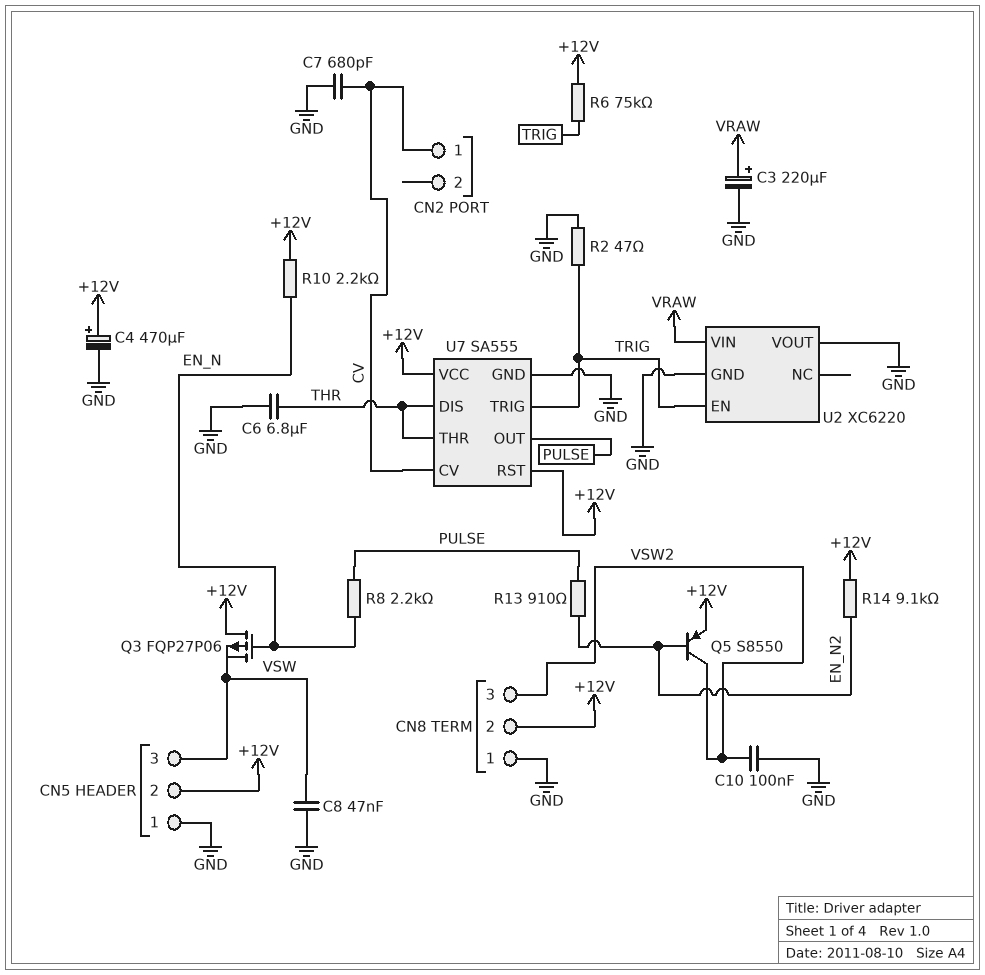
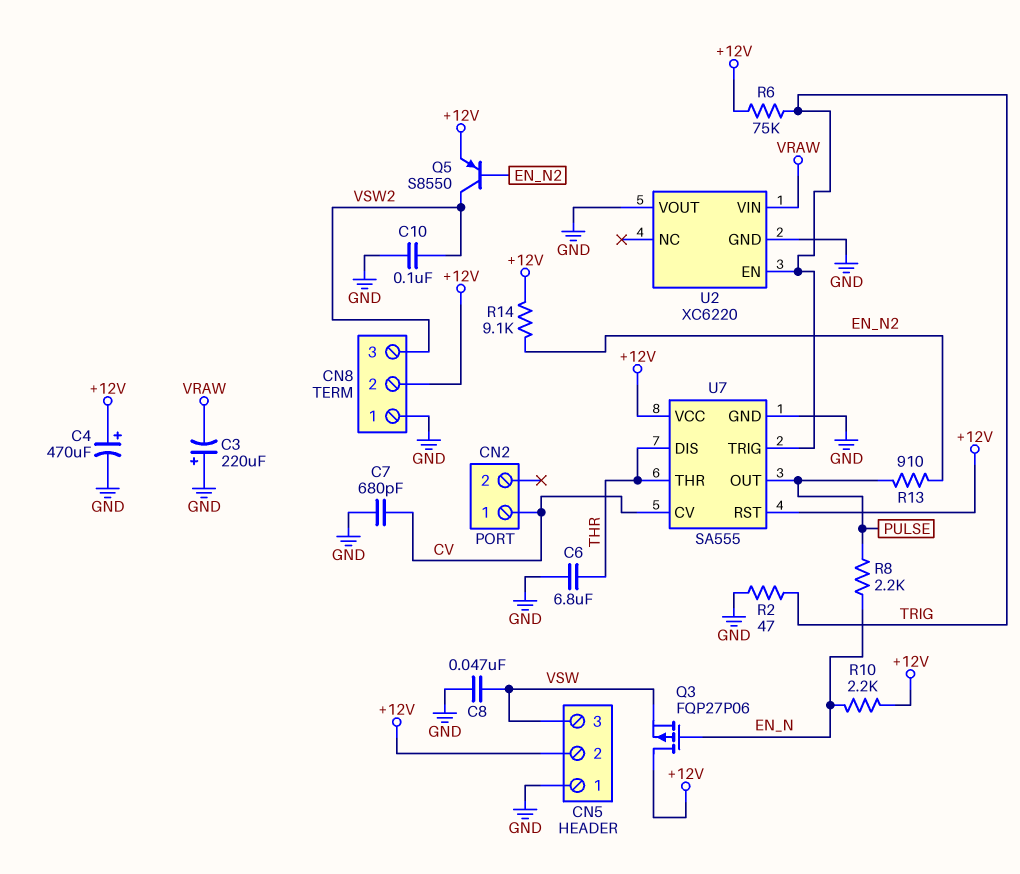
C3: 220uF (plus VRAW, minus GND) -> 220uF (plus GND, minus VRAW)

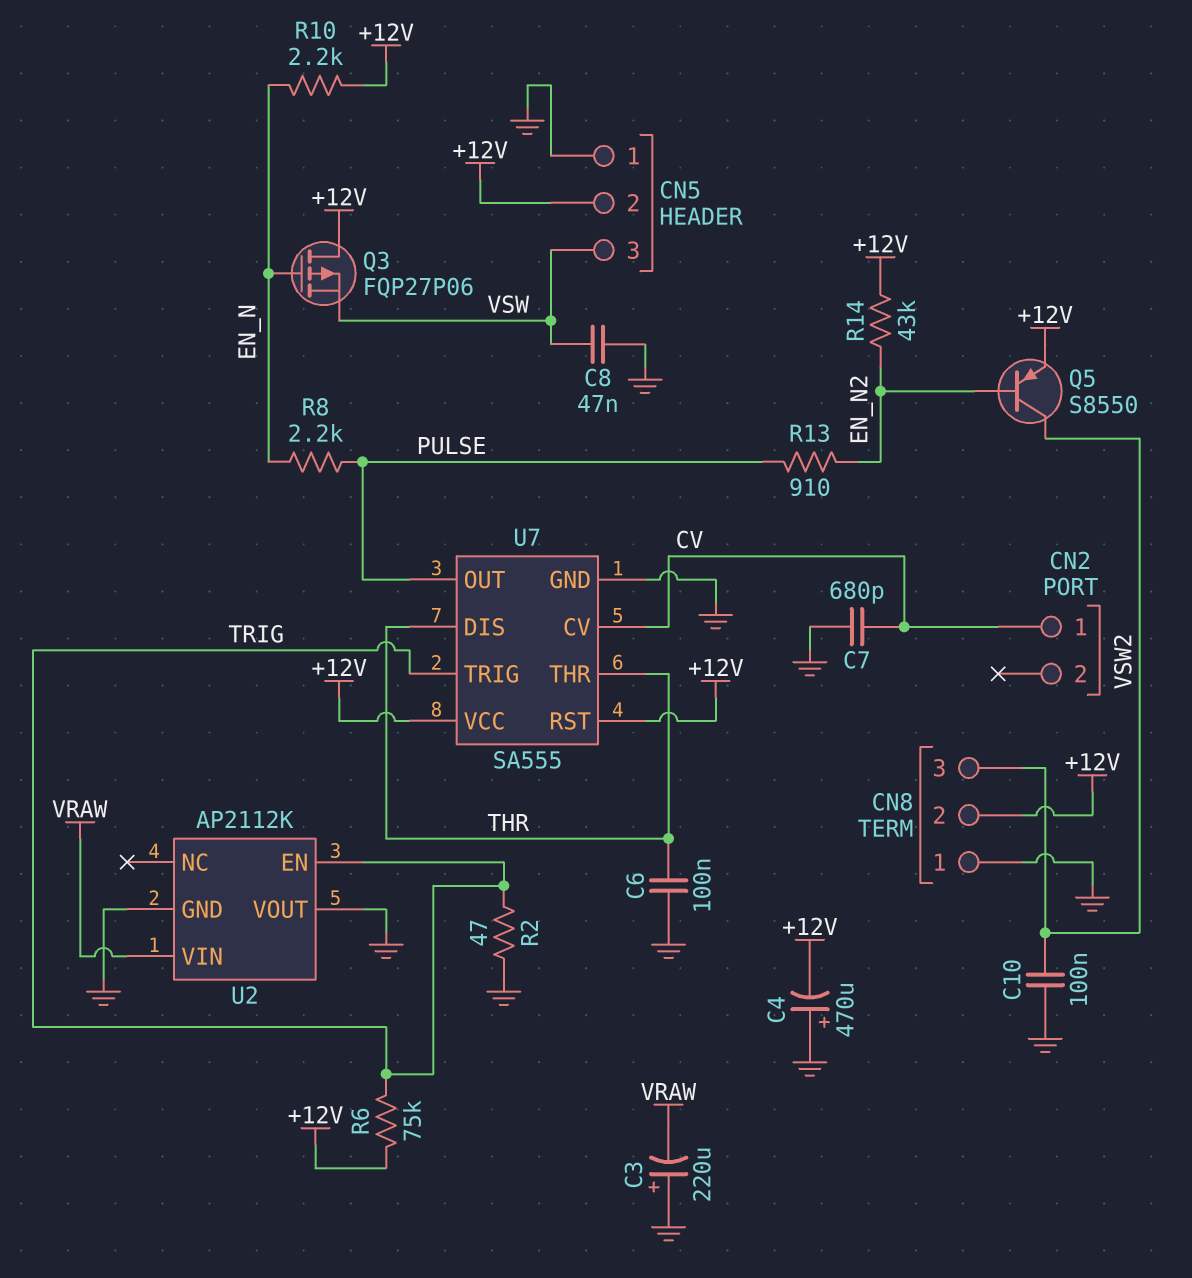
C4: 470uF (plus +12V, minus GND) -> 470uF (plus GND, minus +12V)
C6: 6.8uF (GND, THR) -> 100nF (GND, THR)
R14: 9.1k (+12V, EN_N2) -> 43k (+12V, EN_N2)
U2: XC6220 -> AP2112K

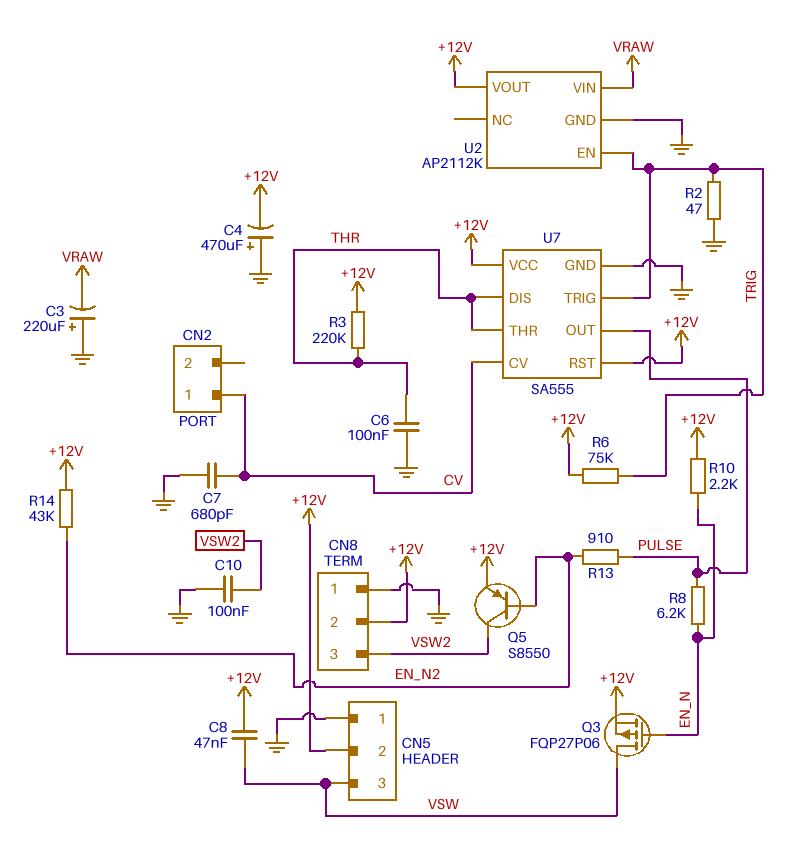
C8: 47nF (GND, VSW) -> 47nF (+12V, VSW)
Q3: PMOS FQP27P06 (G EN_N, D +12V, S VSW) -> PMOS FQP27P06 (G EN_N, D VSW, S +12V)
R3: none -> 220k (+12V, THR)
R8: 2.2k (EN_N, PULSE) -> 6.2k (EN_N, PULSE)
U2 pin VOUT: GND -> +12V

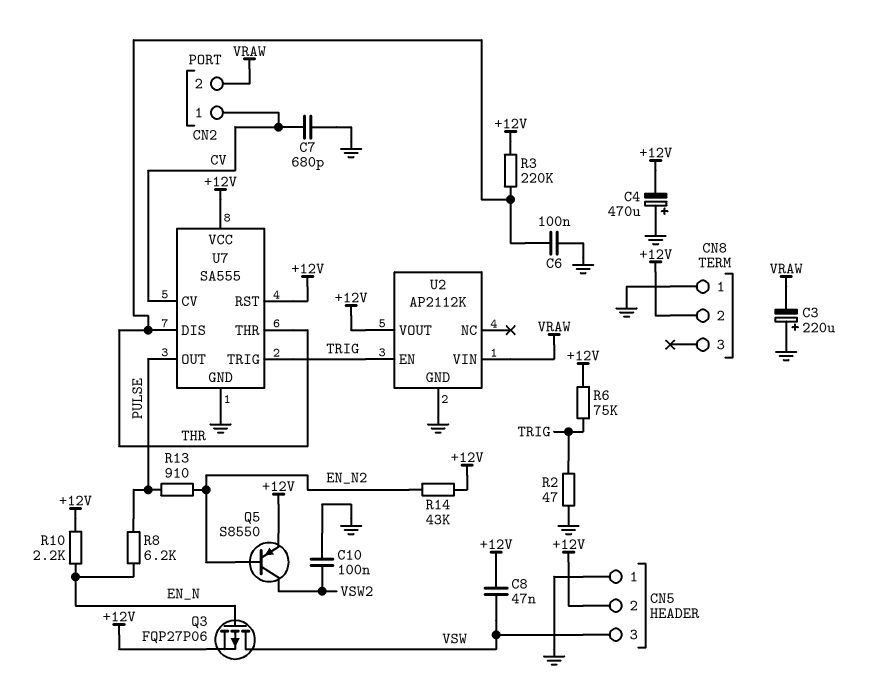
CN2 pin 2: none -> VRAW
CN8 pin 3: VSW2 -> none

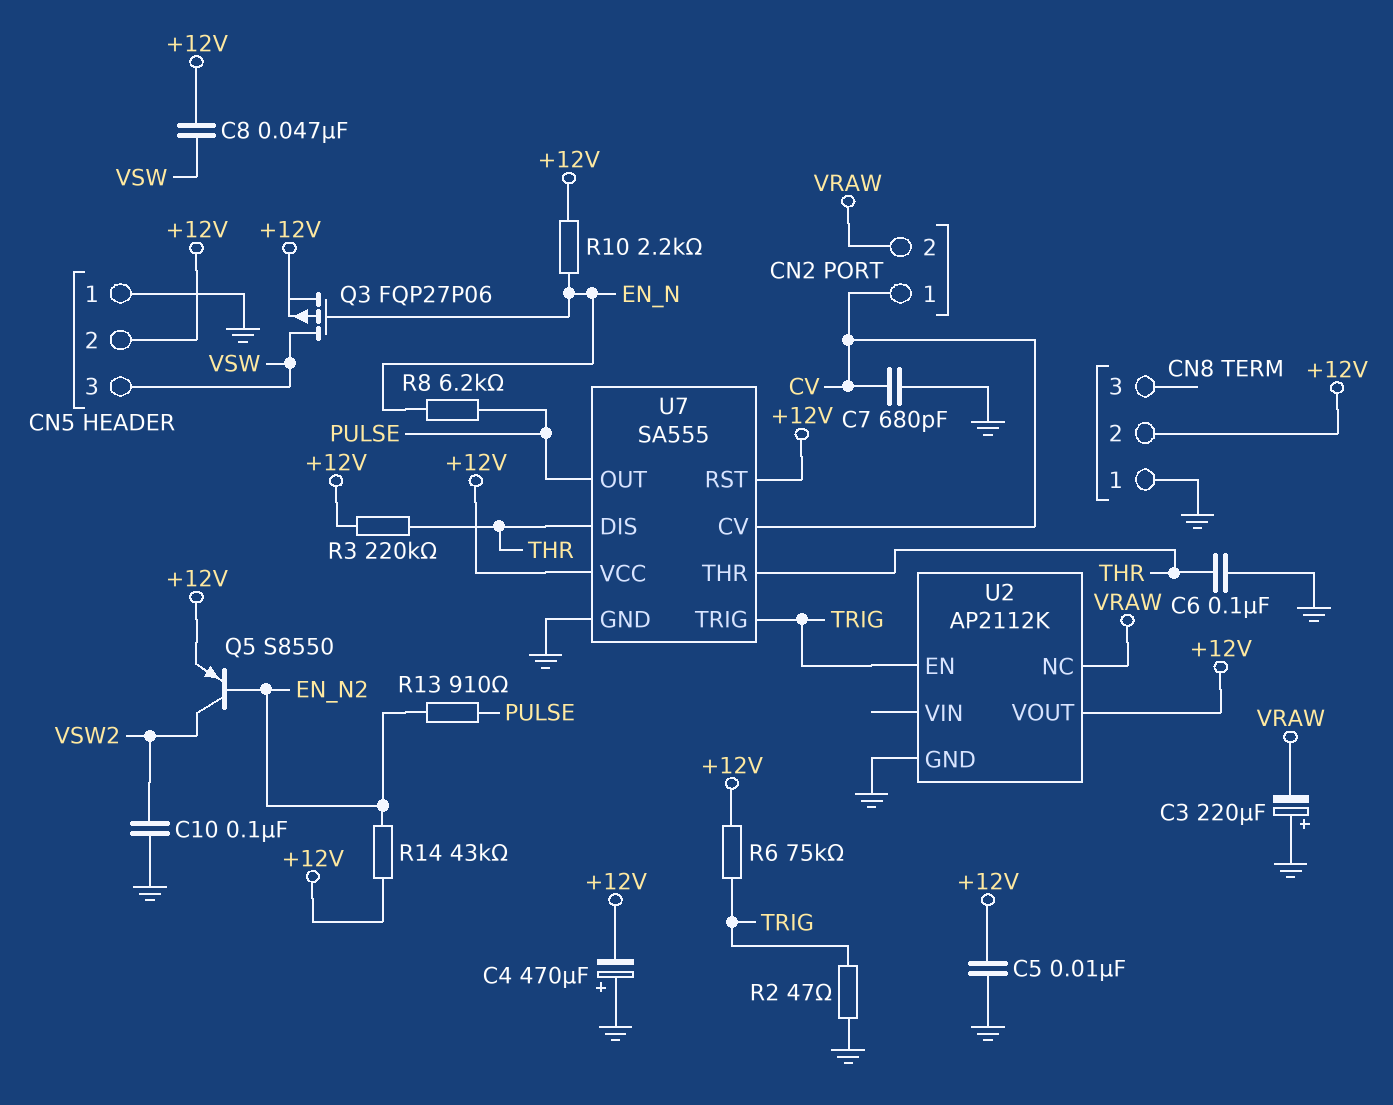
C5: none -> 10nF (+12V, GND)
U2 pin NC: none -> VRAW
U2 pin VIN: VRAW -> none

